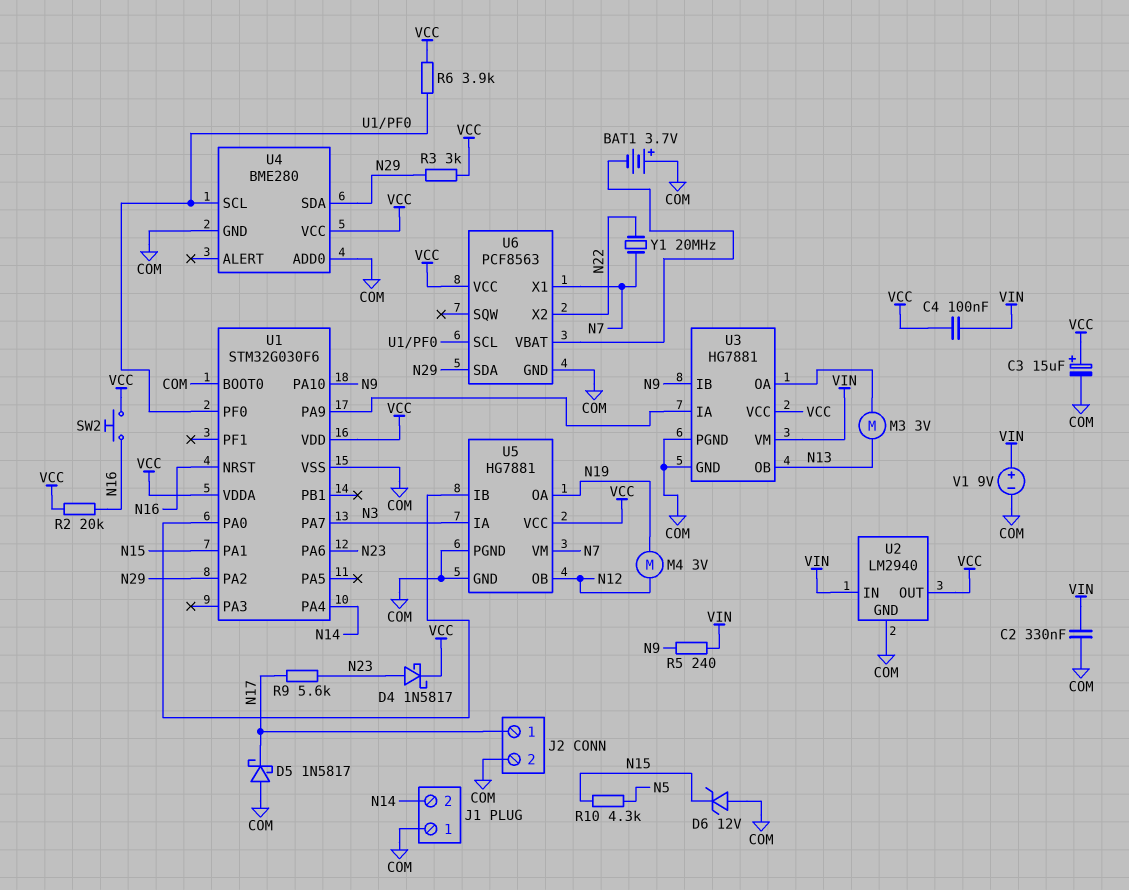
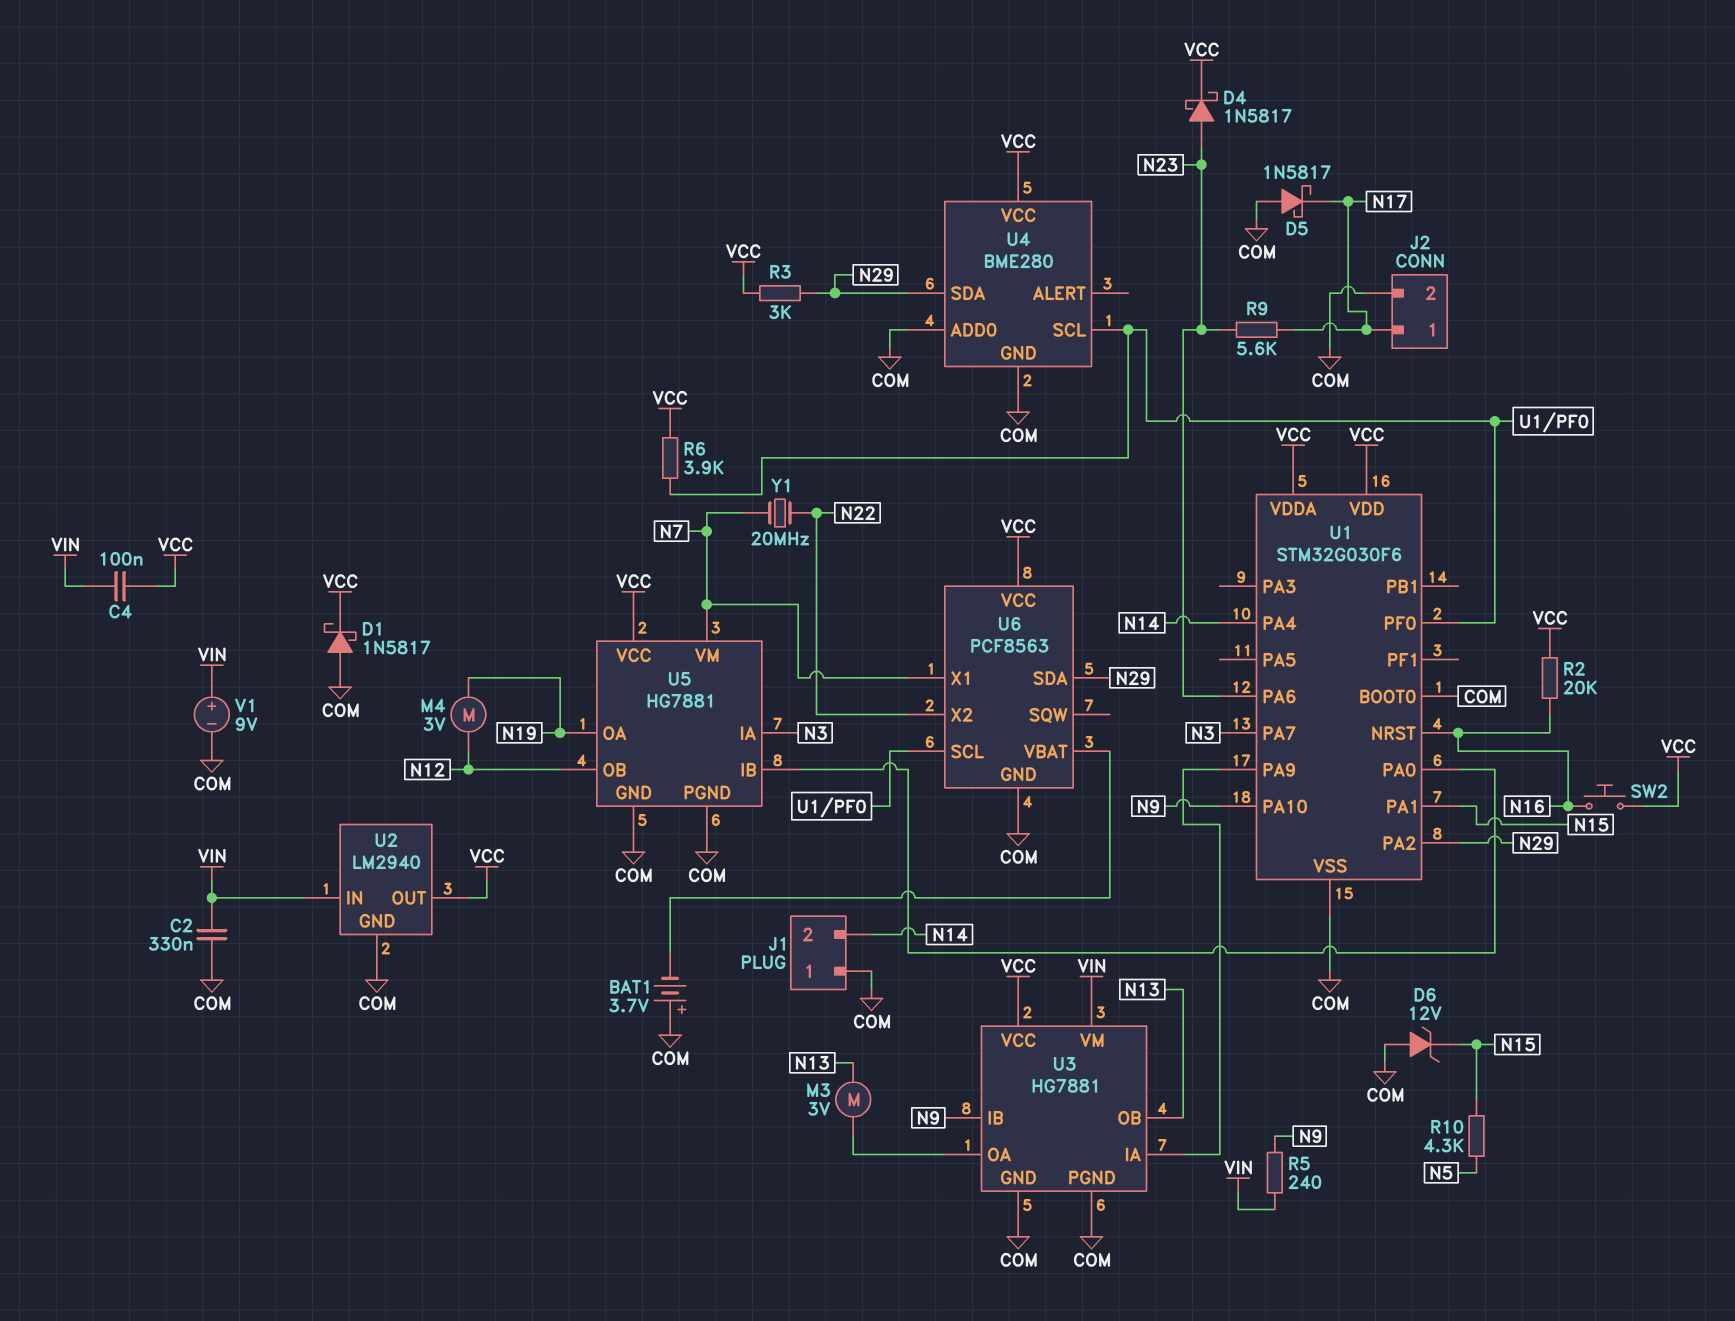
C3: 15uF (plus VCC, minus COM) -> none
D1: none -> schottky 1N5817 (A COM, K VCC)

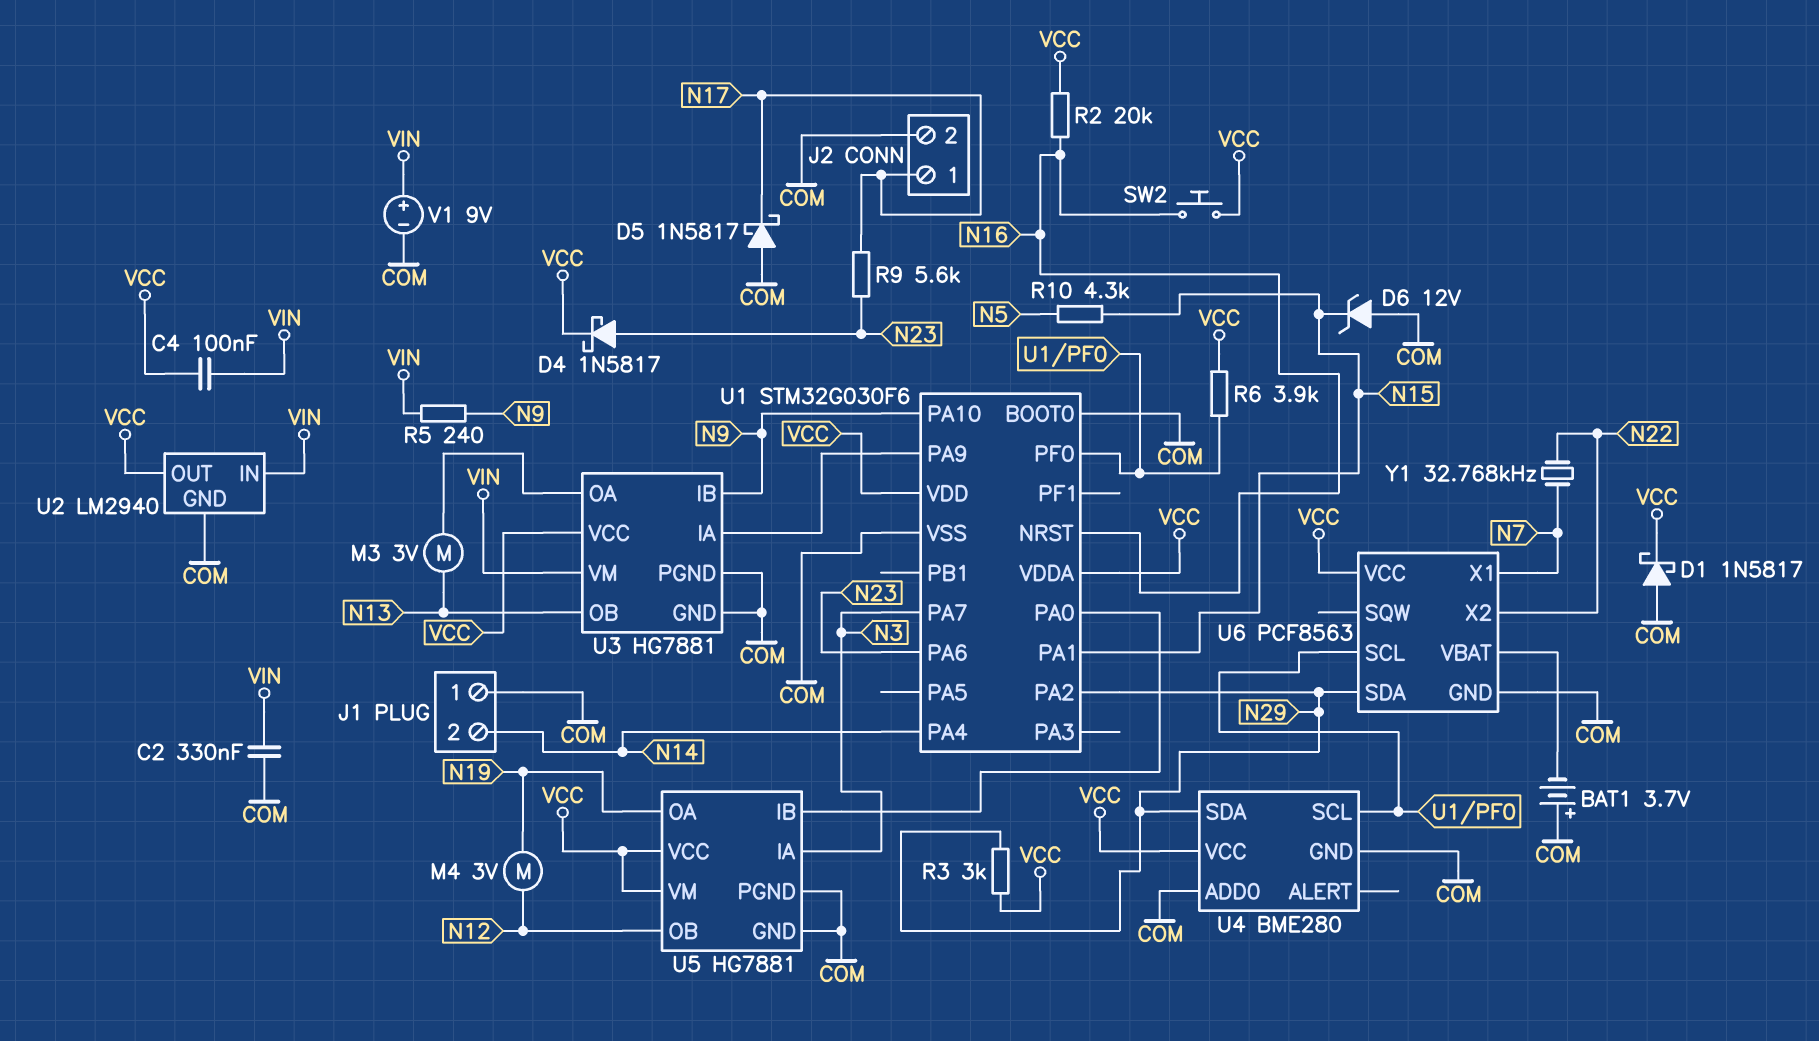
U5 pin VM: N7 -> VCC
Y1: 20MHz (N7, N22) -> 32.768kHz (N7, N22)

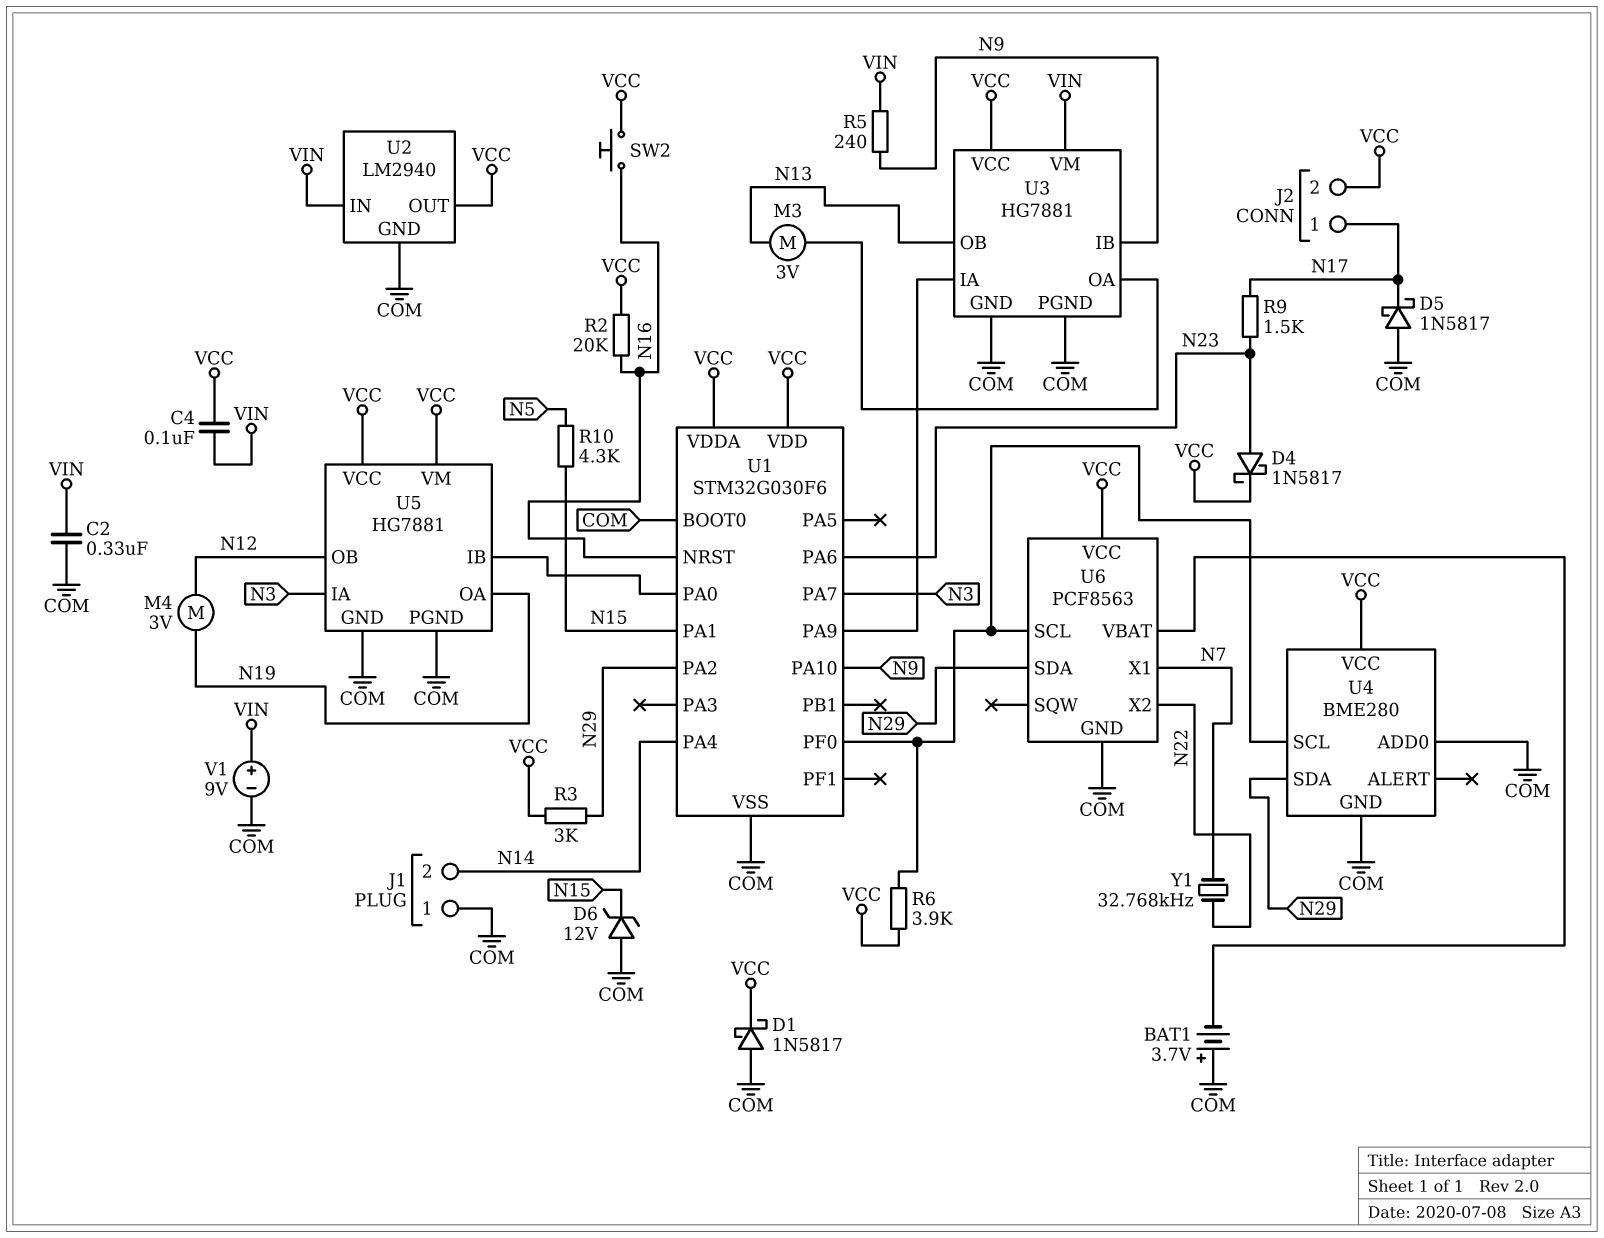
J2 pin 2: COM -> VCC
R9: 5.6k (N17, N23) -> 1.5k (N17, N23)

